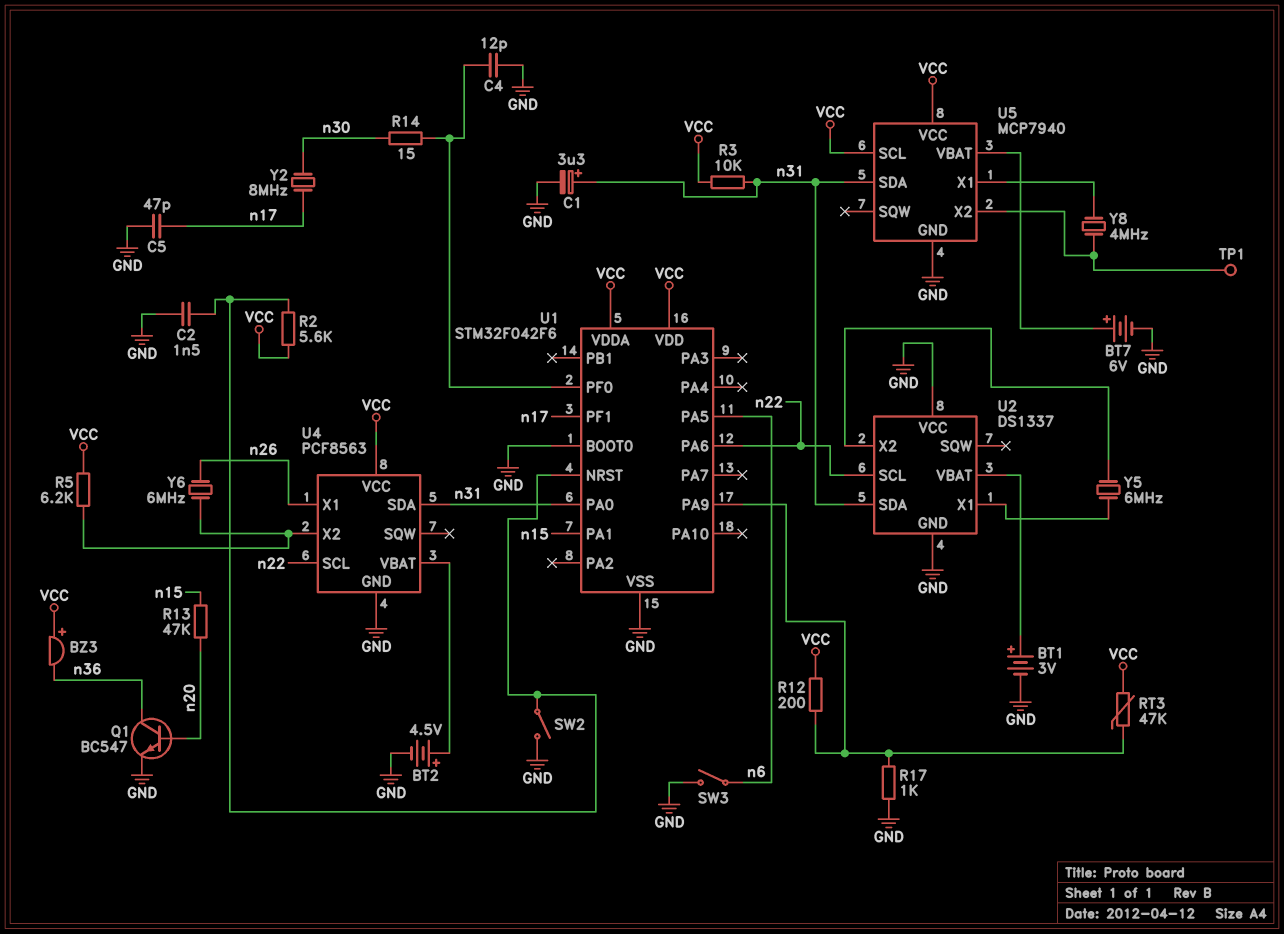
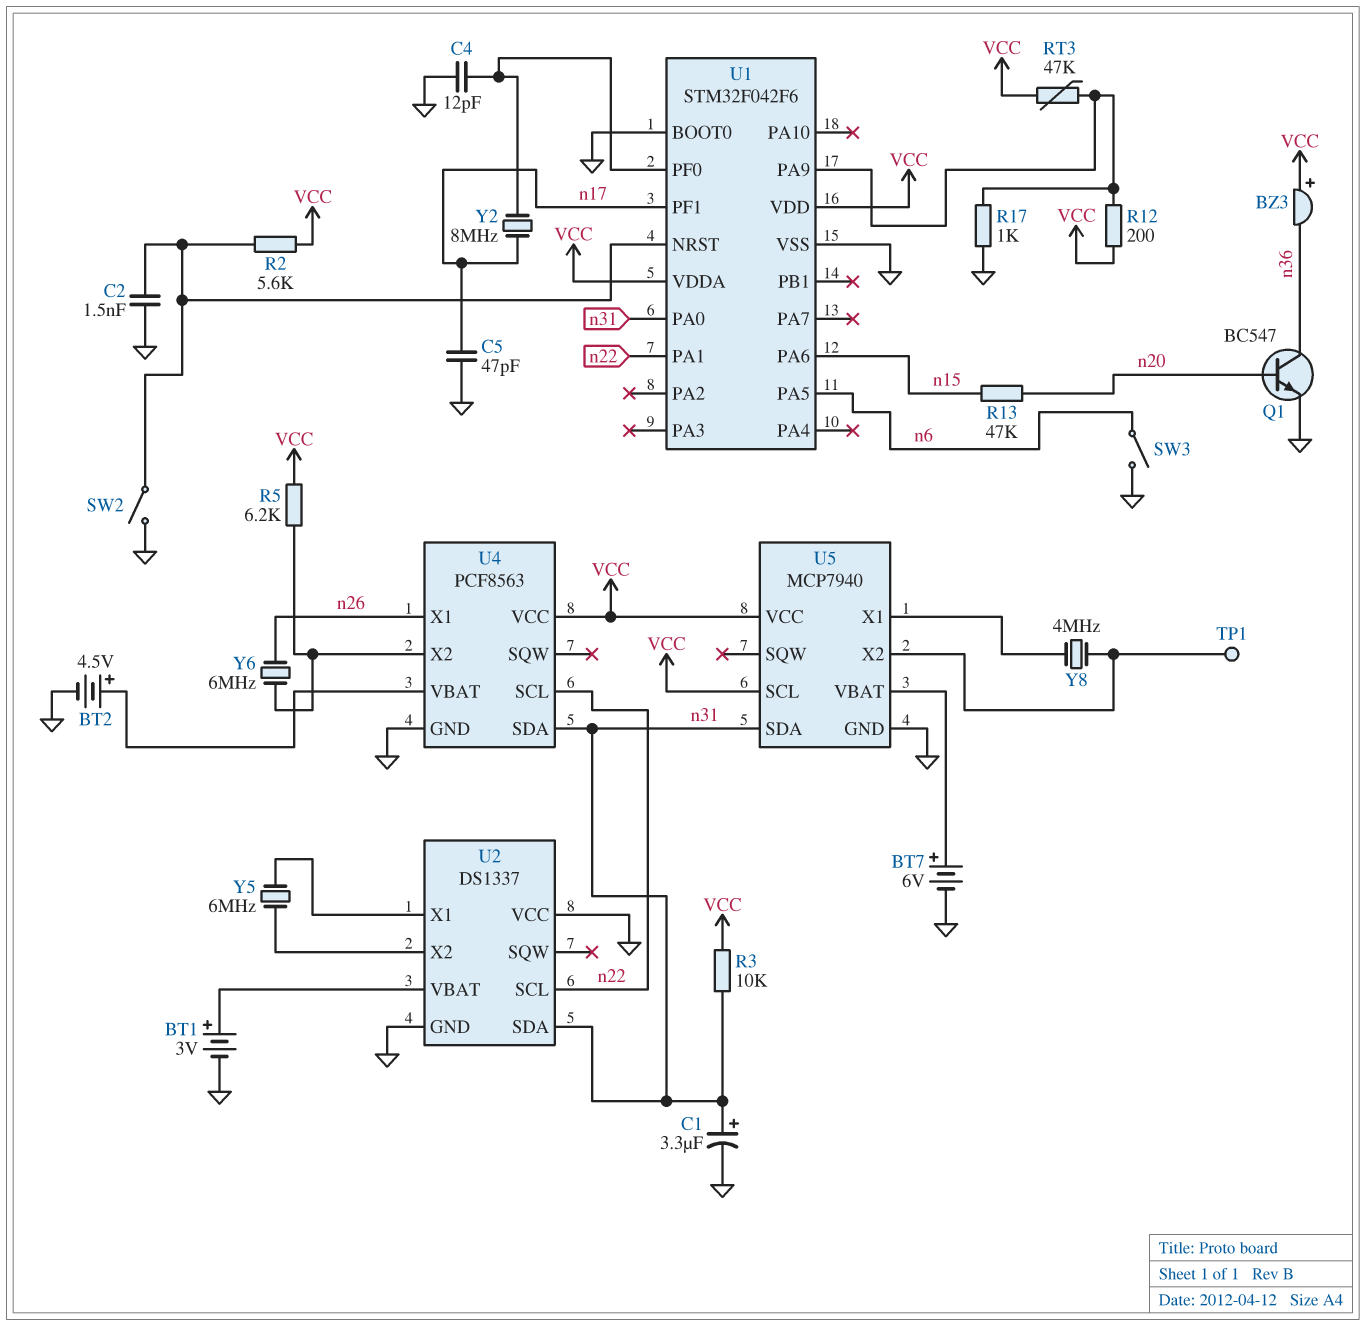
R14: 15 (U1/PF0, n30) -> none
U1 pin PA1: n15 -> n22
U1 pin PA6: n22 -> n15
Y2: 8MHz (n17, n30) -> 8MHz (U1/PF0, n17)

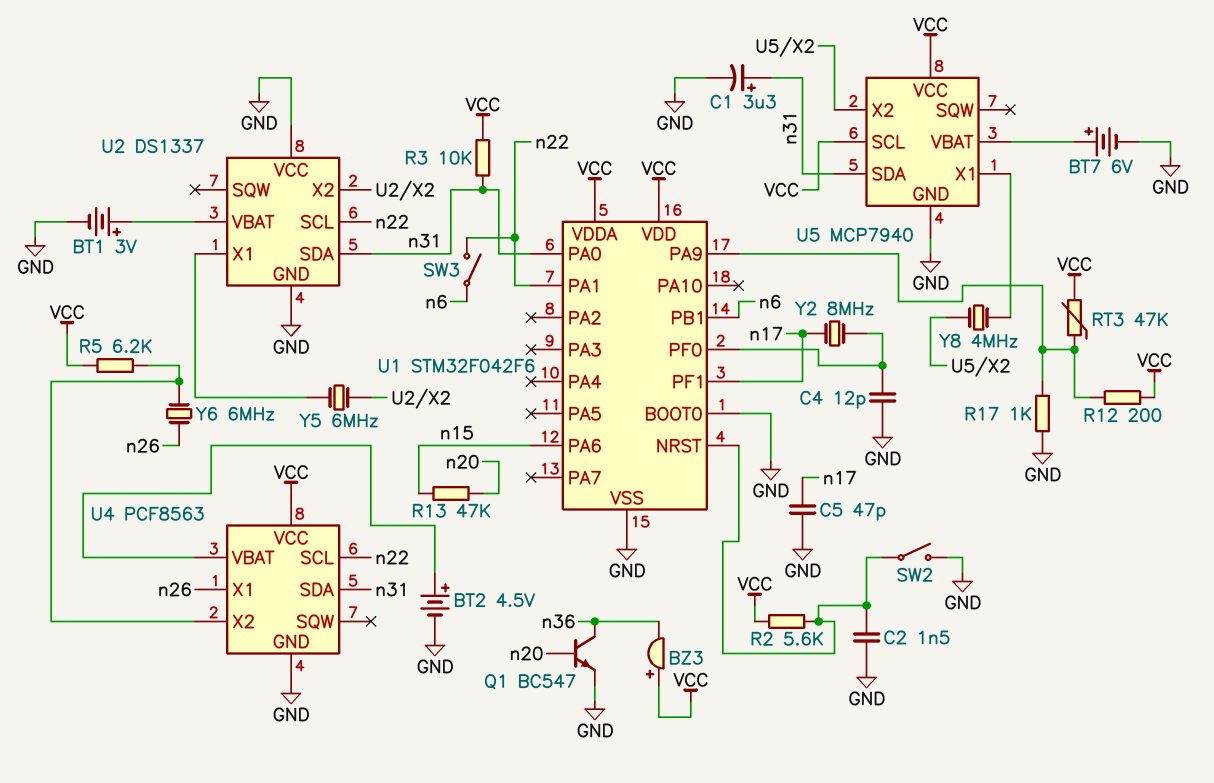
SW3: switch (GND, n6) -> switch (n6, n22)
TP1: test point (U5/X2) -> none
U1 pin PA5: n6 -> none
U1 pin PB1: none -> n6

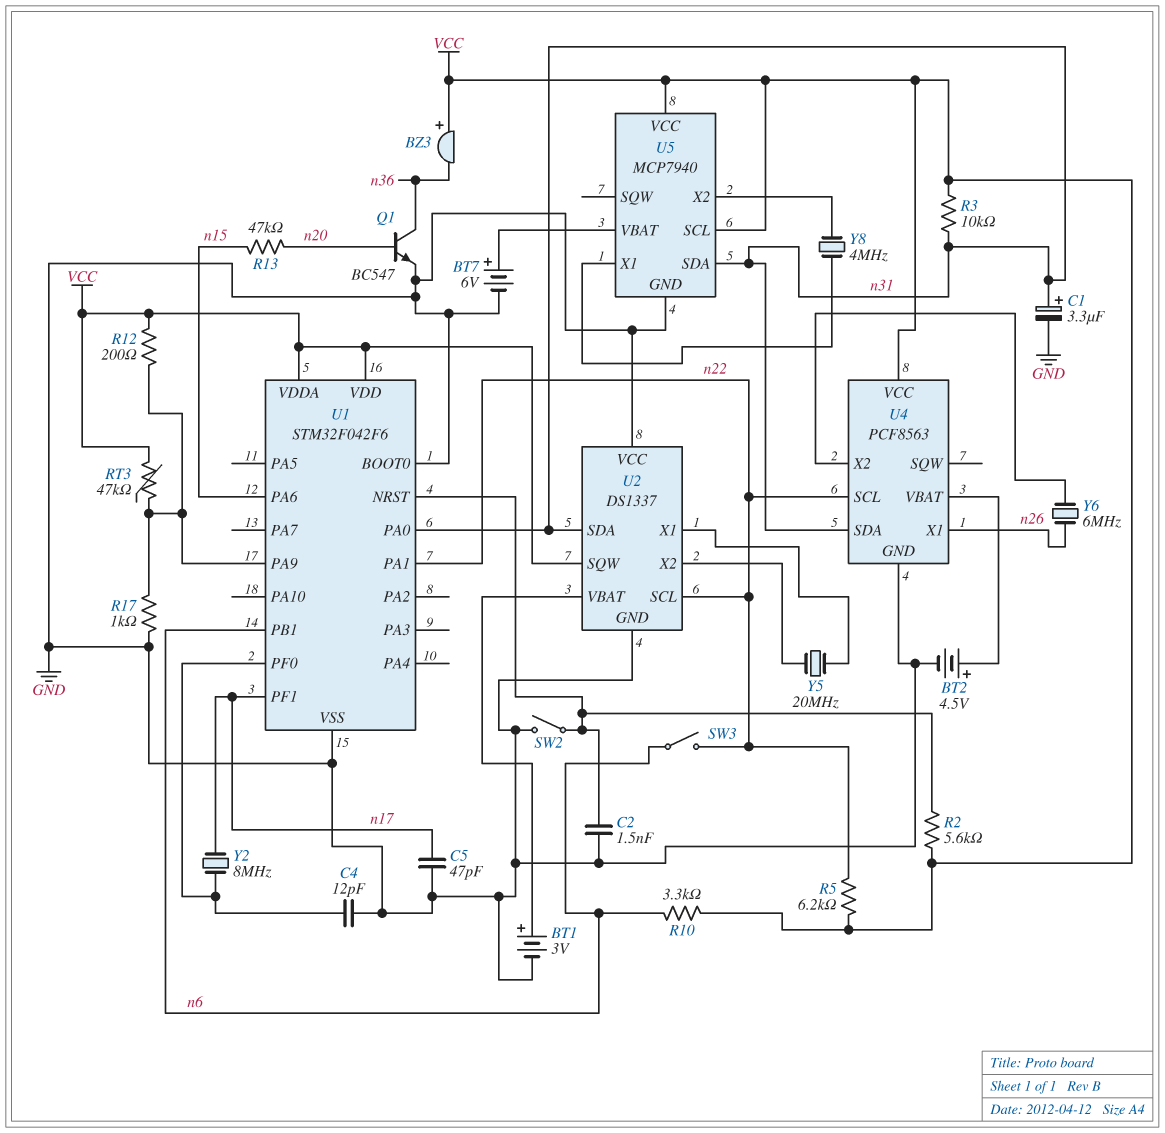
R5: 6.2k (U4/X2, VCC) -> 6.2k (VCC, n22)
R10: none -> 3.3k (VCC, n6)
U2 pin SQW: none -> VCC
Y5: 6MHz (U2/X1, U2/X2) -> 20MHz (U2/X1, U2/X2)

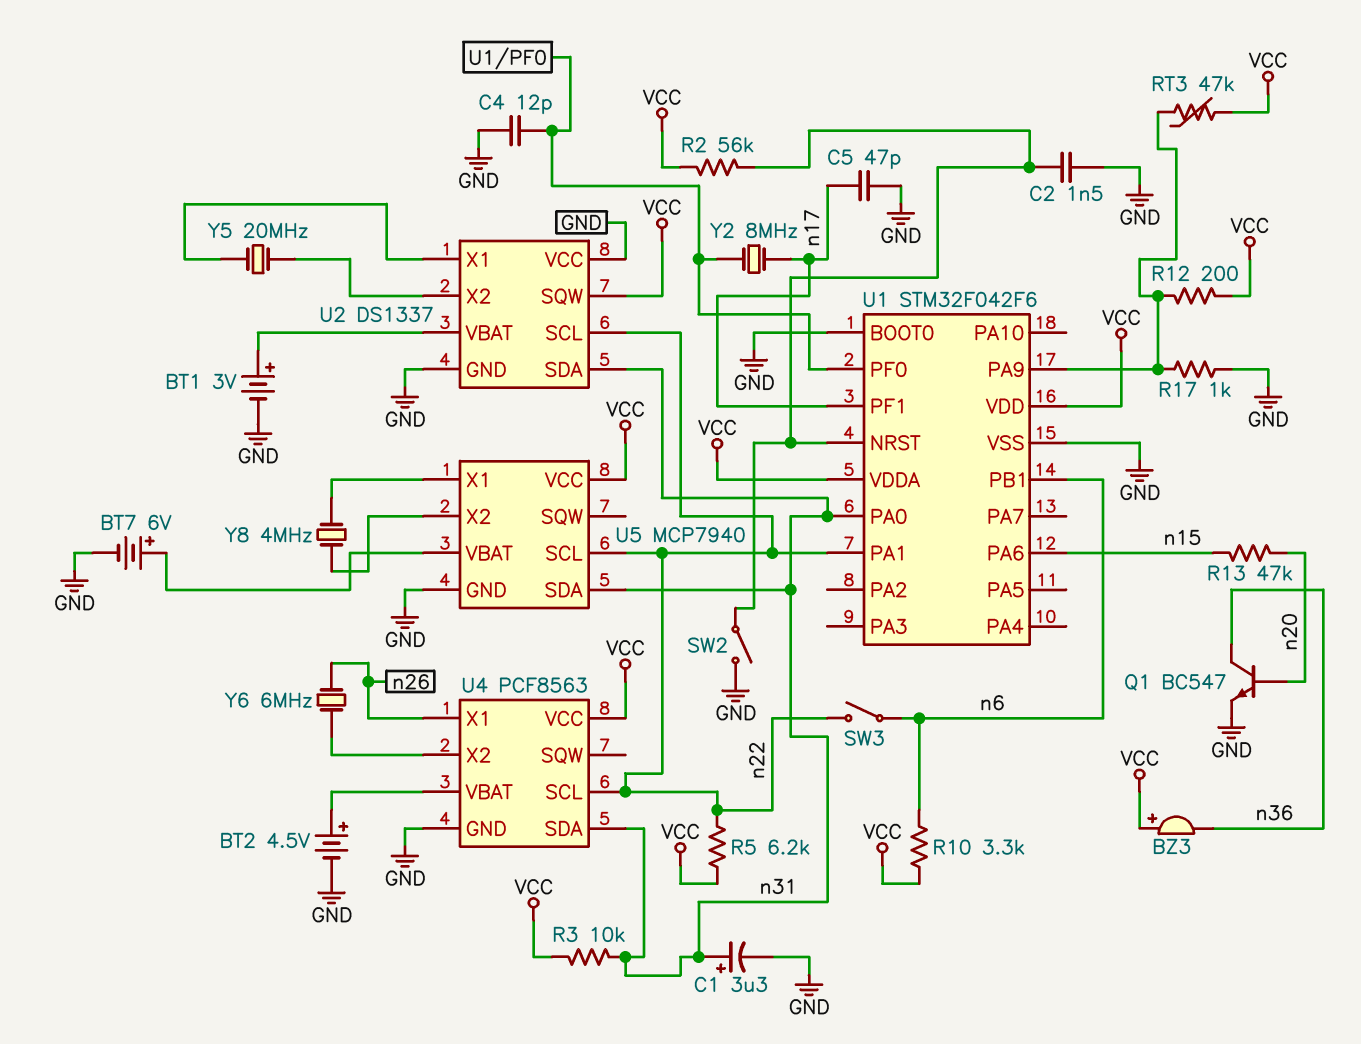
R2: 5.6k (U1/NRST, VCC) -> 56k (U1/NRST, VCC)
U5 pin SCL: VCC -> n22

